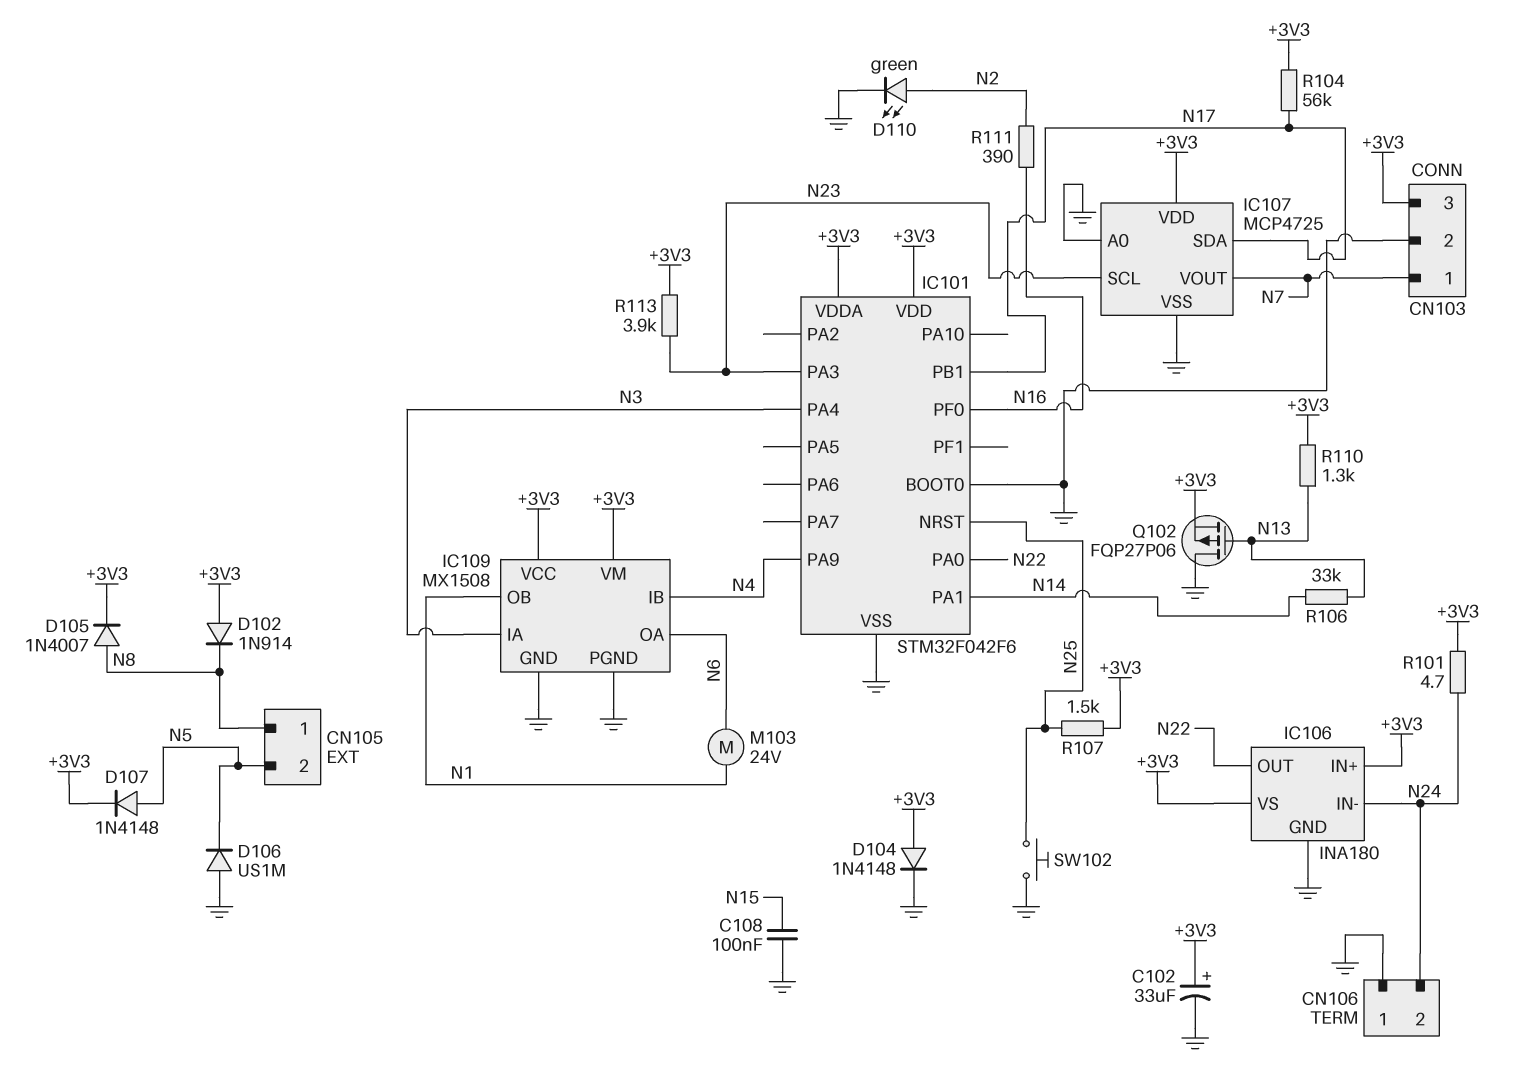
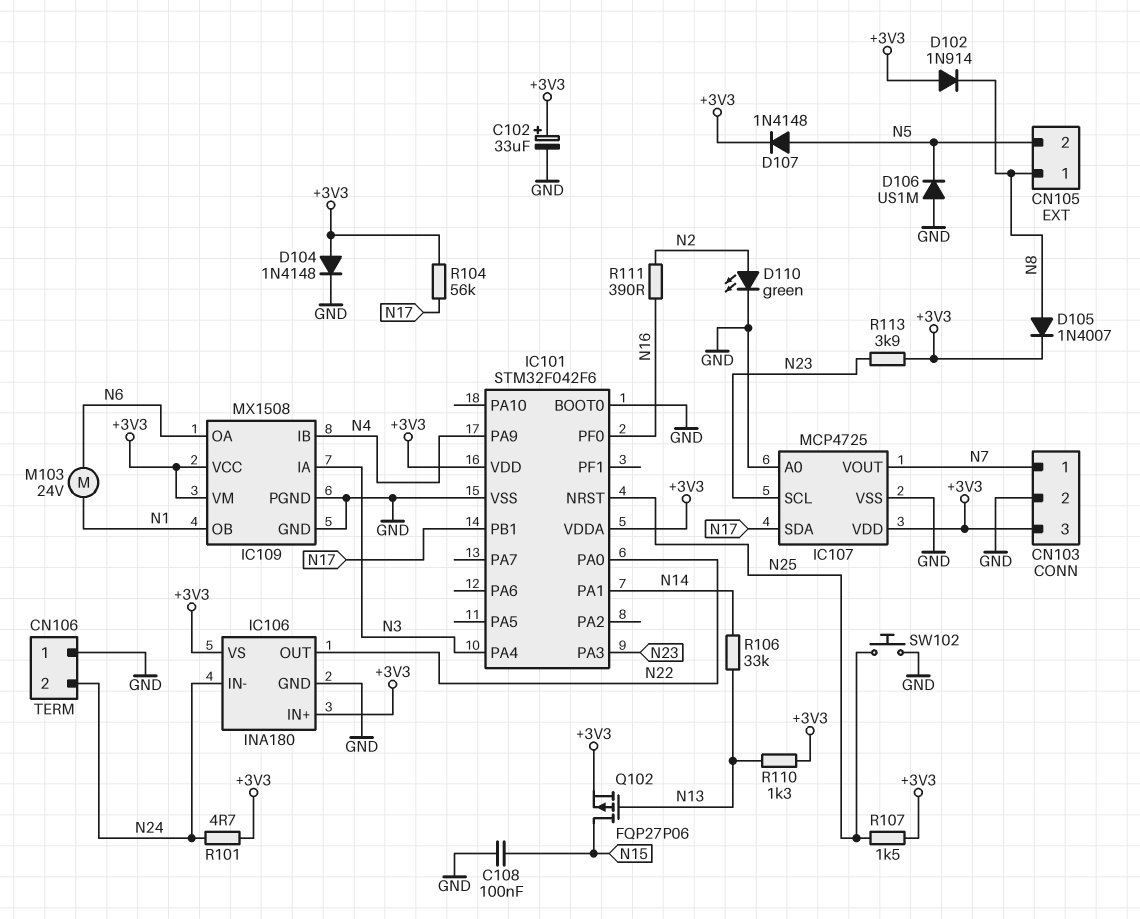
Q102: PMOS FQP27P06 (G N13, D GND, S +3V3) -> PMOS FQP27P06 (G N13, D N15, S +3V3)

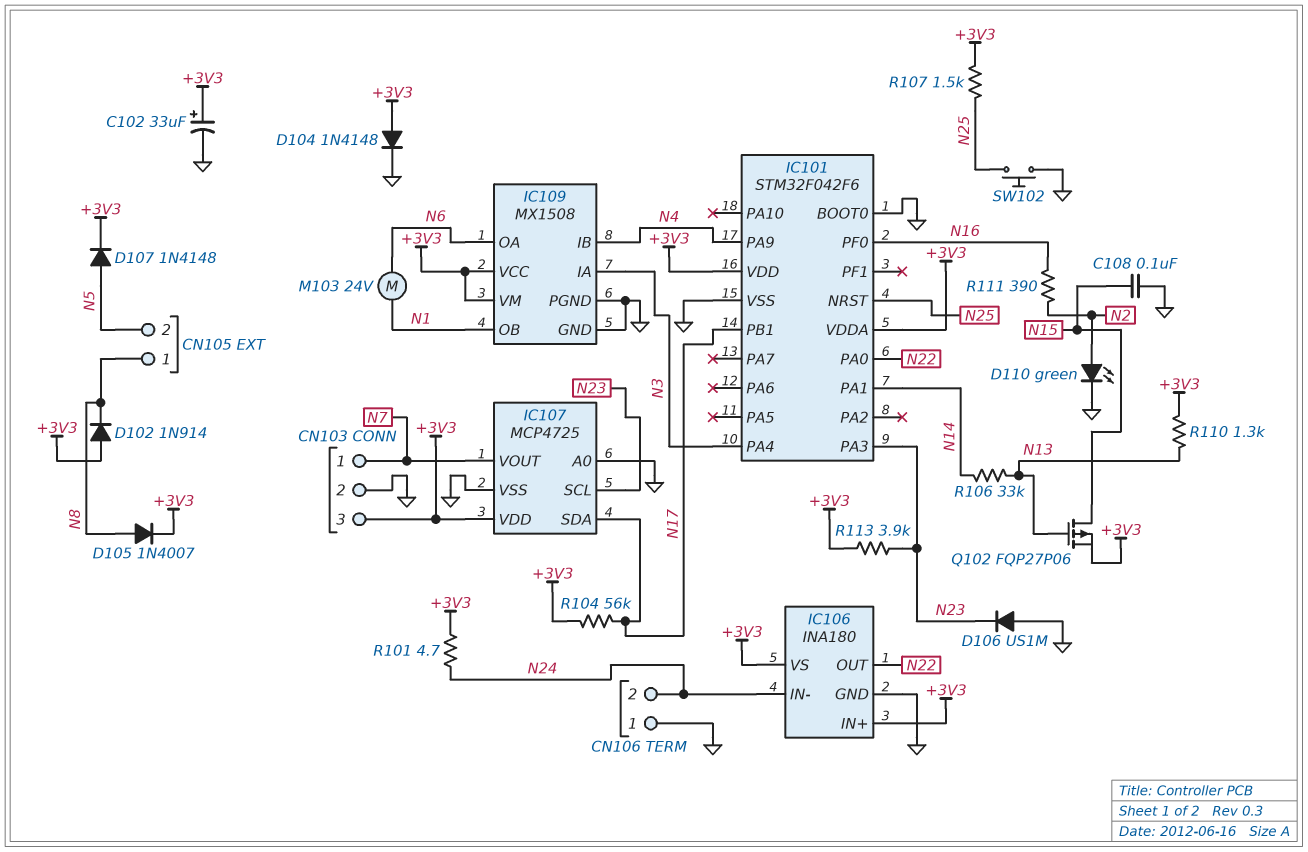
D106: diode US1M (A GND, K N5) -> diode US1M (A GND, K N23)

